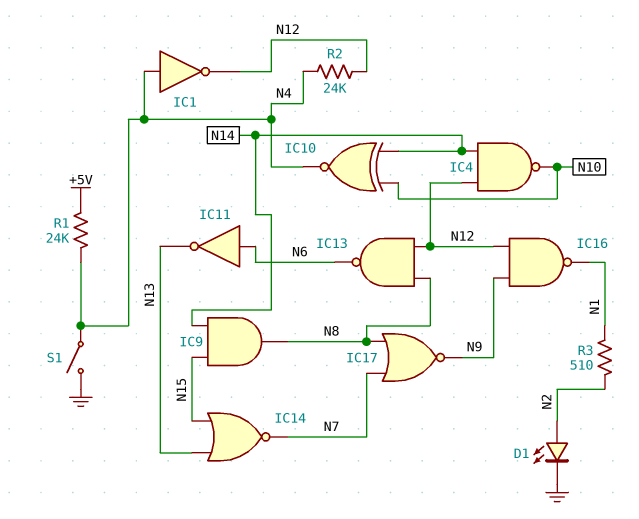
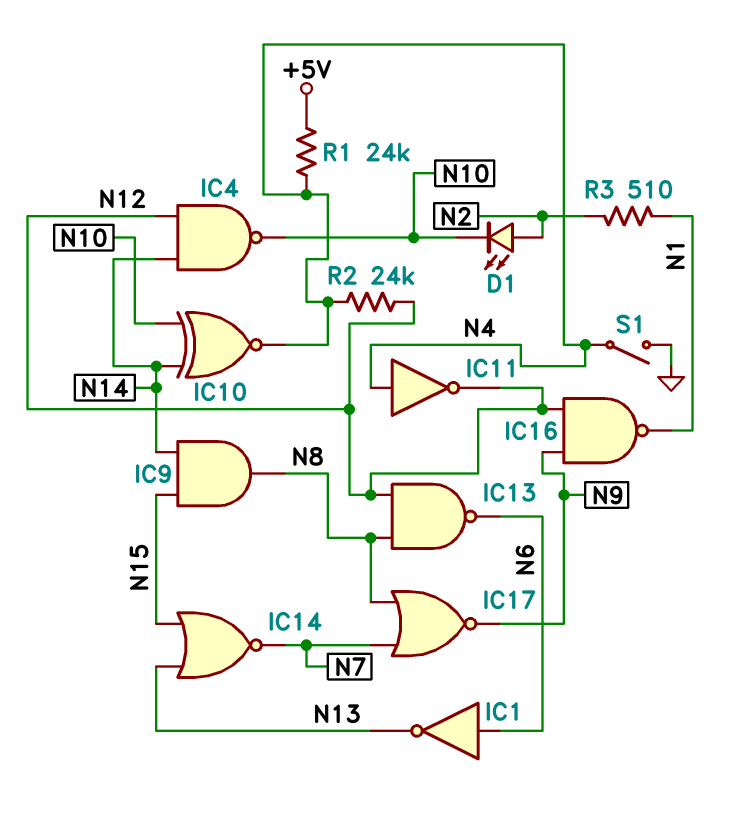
D1: LED (A N2, K GND) -> LED (A N2, K N10)
IC1: NOT (in N4, out N12) -> NOT (in N6, out N13)
IC11: NOT (in N6, out N13) -> NOT (in N4, out N12)

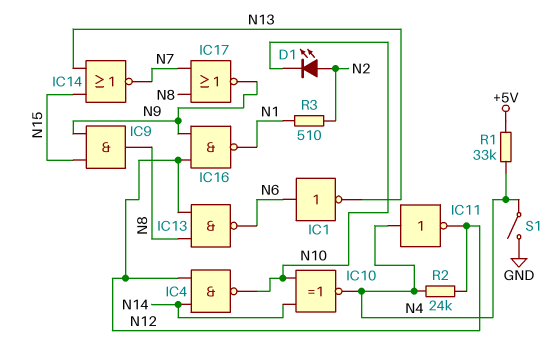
IC9: AND (in N14, in N15, out N8) -> AND (in N9, in N15, out N8)
R1: 24k (+5V, N4) -> 33k (+5V, N4)

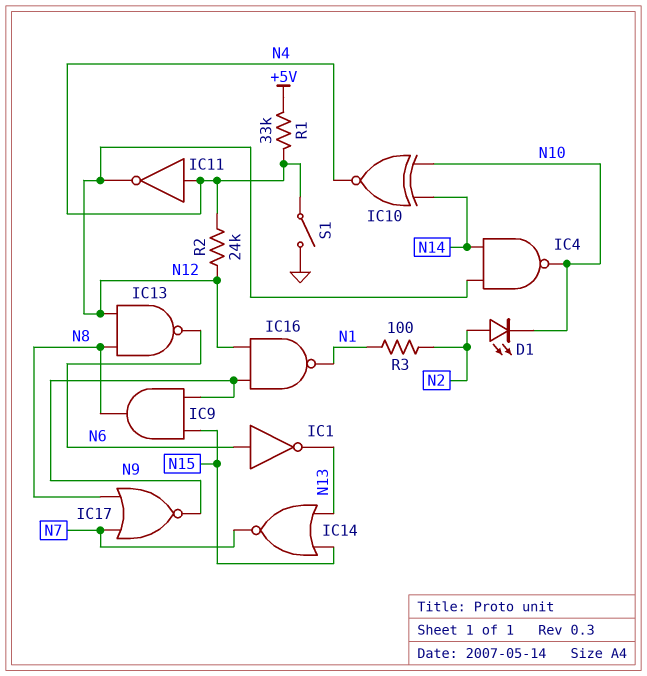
R3: 510 (N1, N2) -> 100 (N1, N2)

